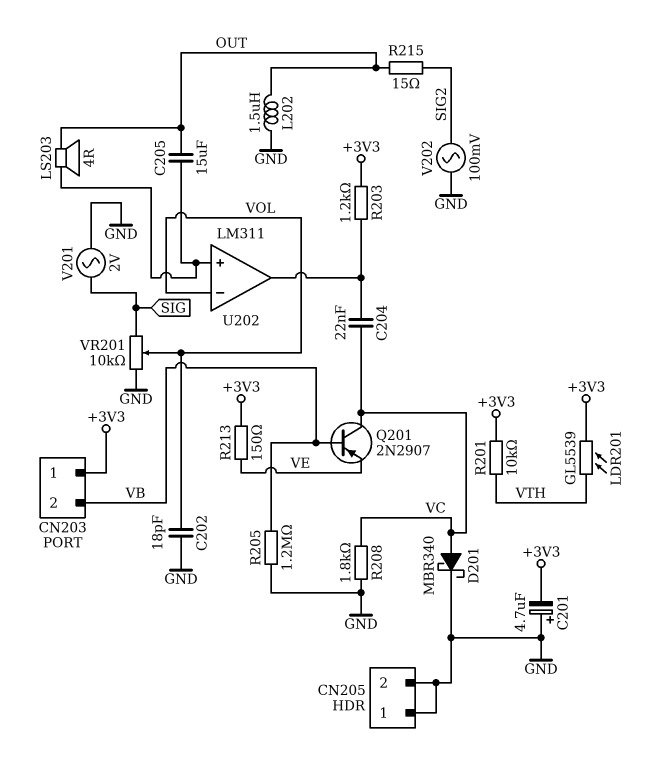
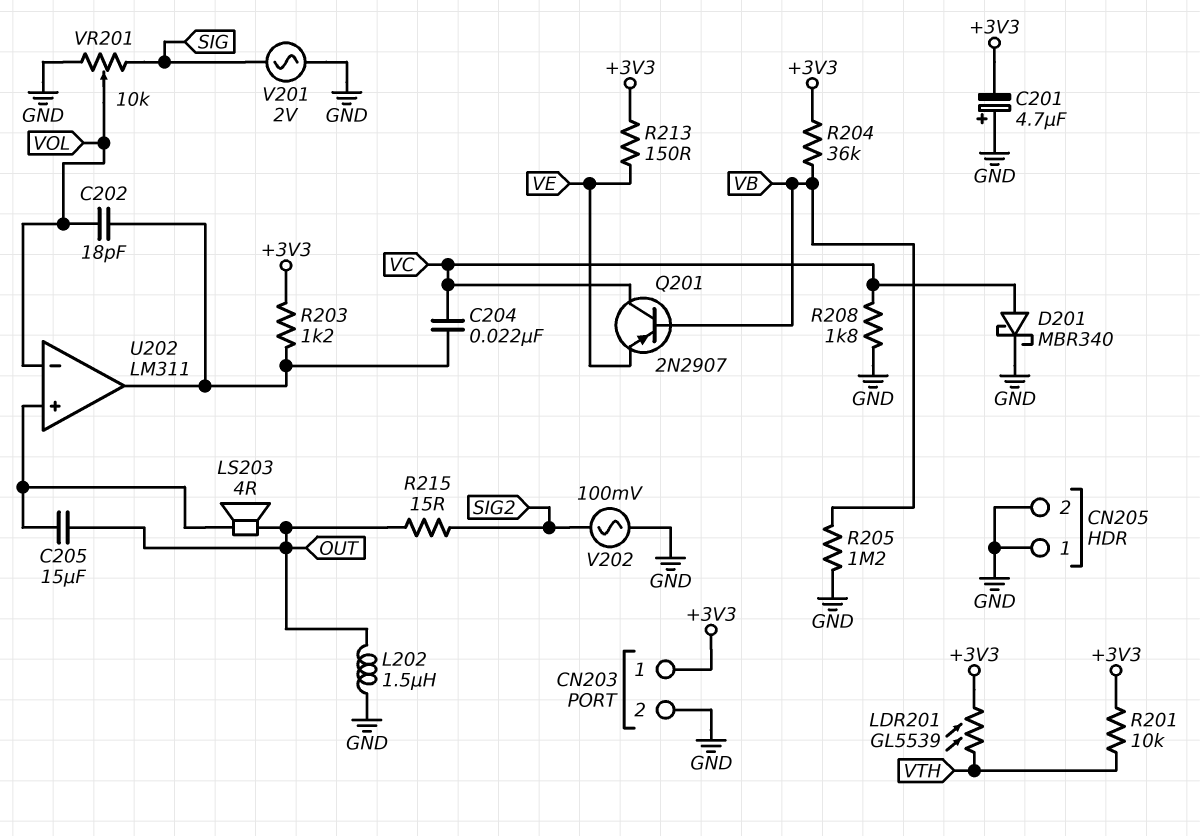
C202: 18pF (GND, VOL) -> 18pF (U202/out, VOL)
CN203 pin 2: VB -> GND
R204: none -> 36k (+3V3, VB)

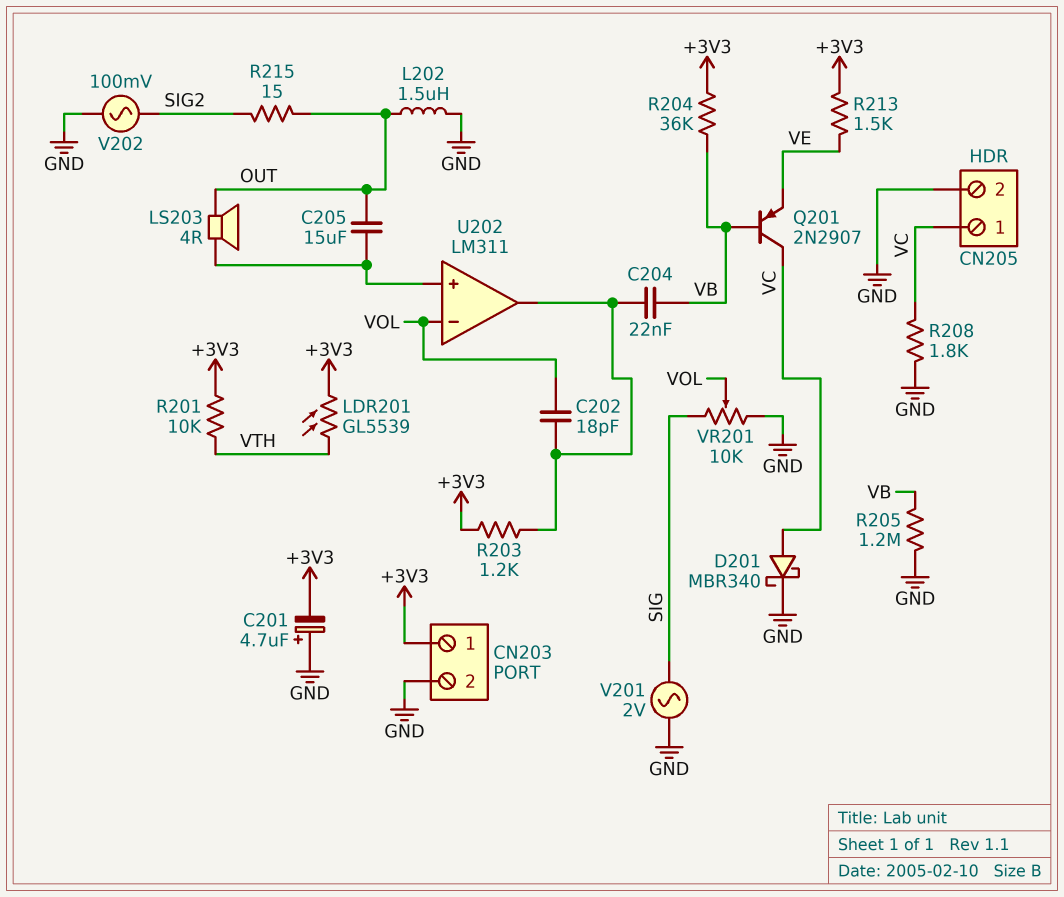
C204: 22nF (U202/out, VC) -> 22nF (U202/out, VB)
CN205 pin 1: GND -> VC
R213: 150 (+3V3, VE) -> 1.5k (+3V3, VE)

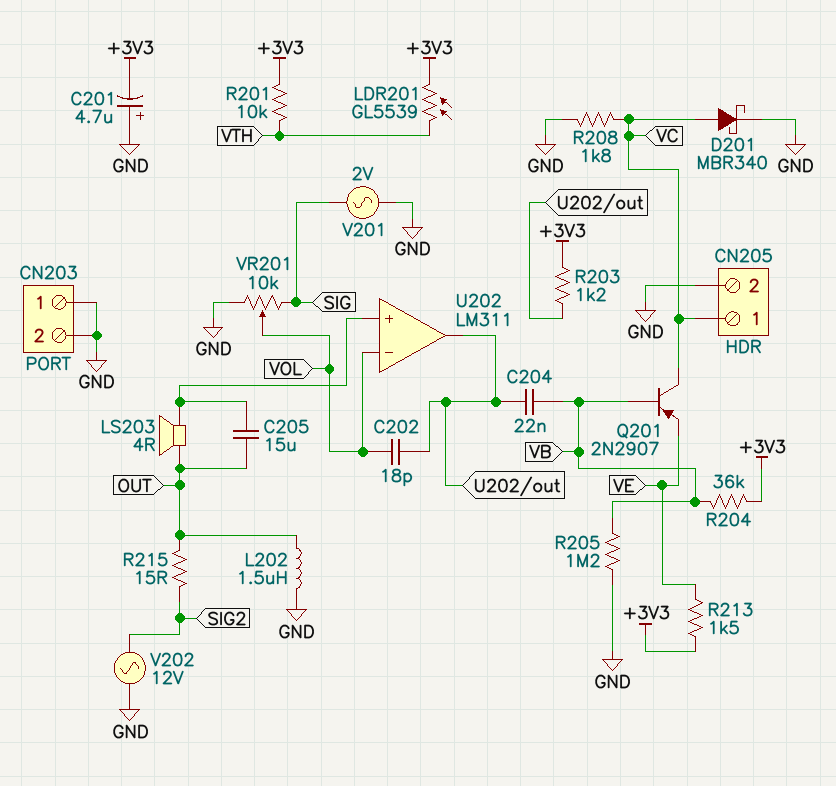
CN203 pin 1: +3V3 -> GND
V202: AC 100mV (GND, SIG2) -> AC 12V (GND, SIG2)

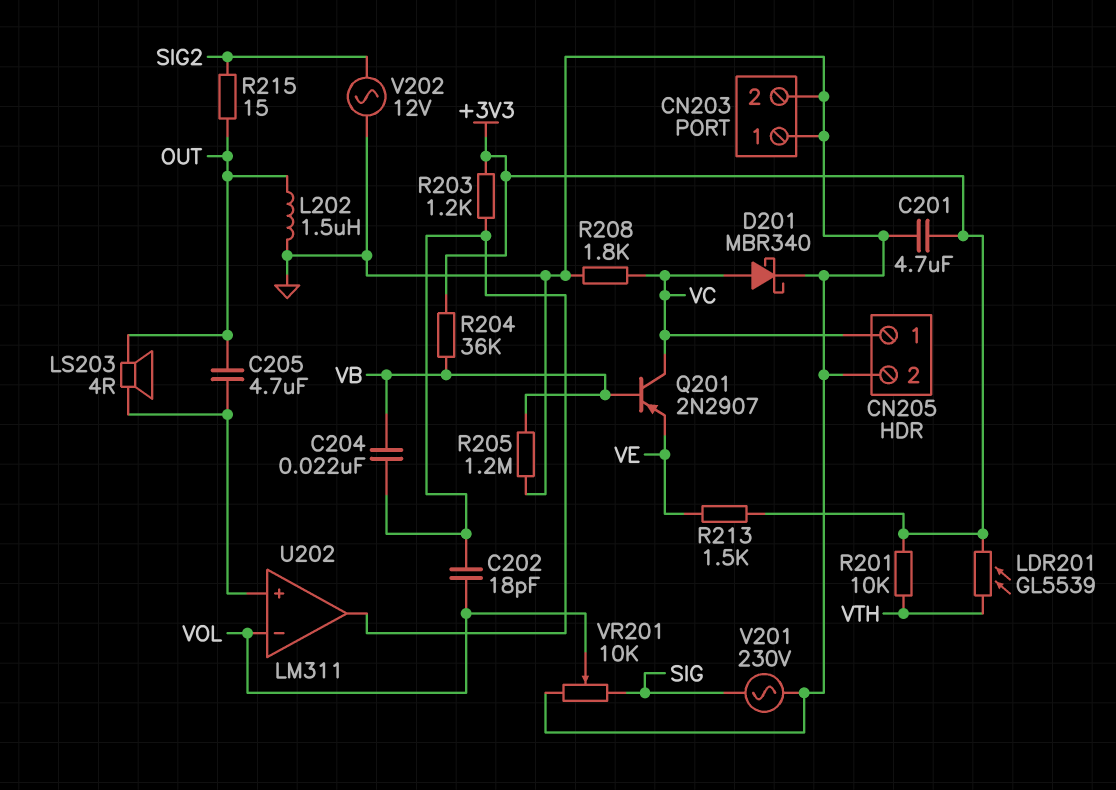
C201: 4.7uF (plus GND, minus +3V3) -> 4.7uF (+3V3, GND)
C205: 15uF (OUT, U202/in+) -> 4.7uF (OUT, U202/in+)
V201: AC 2V (GND, SIG) -> AC 230V (GND, SIG)

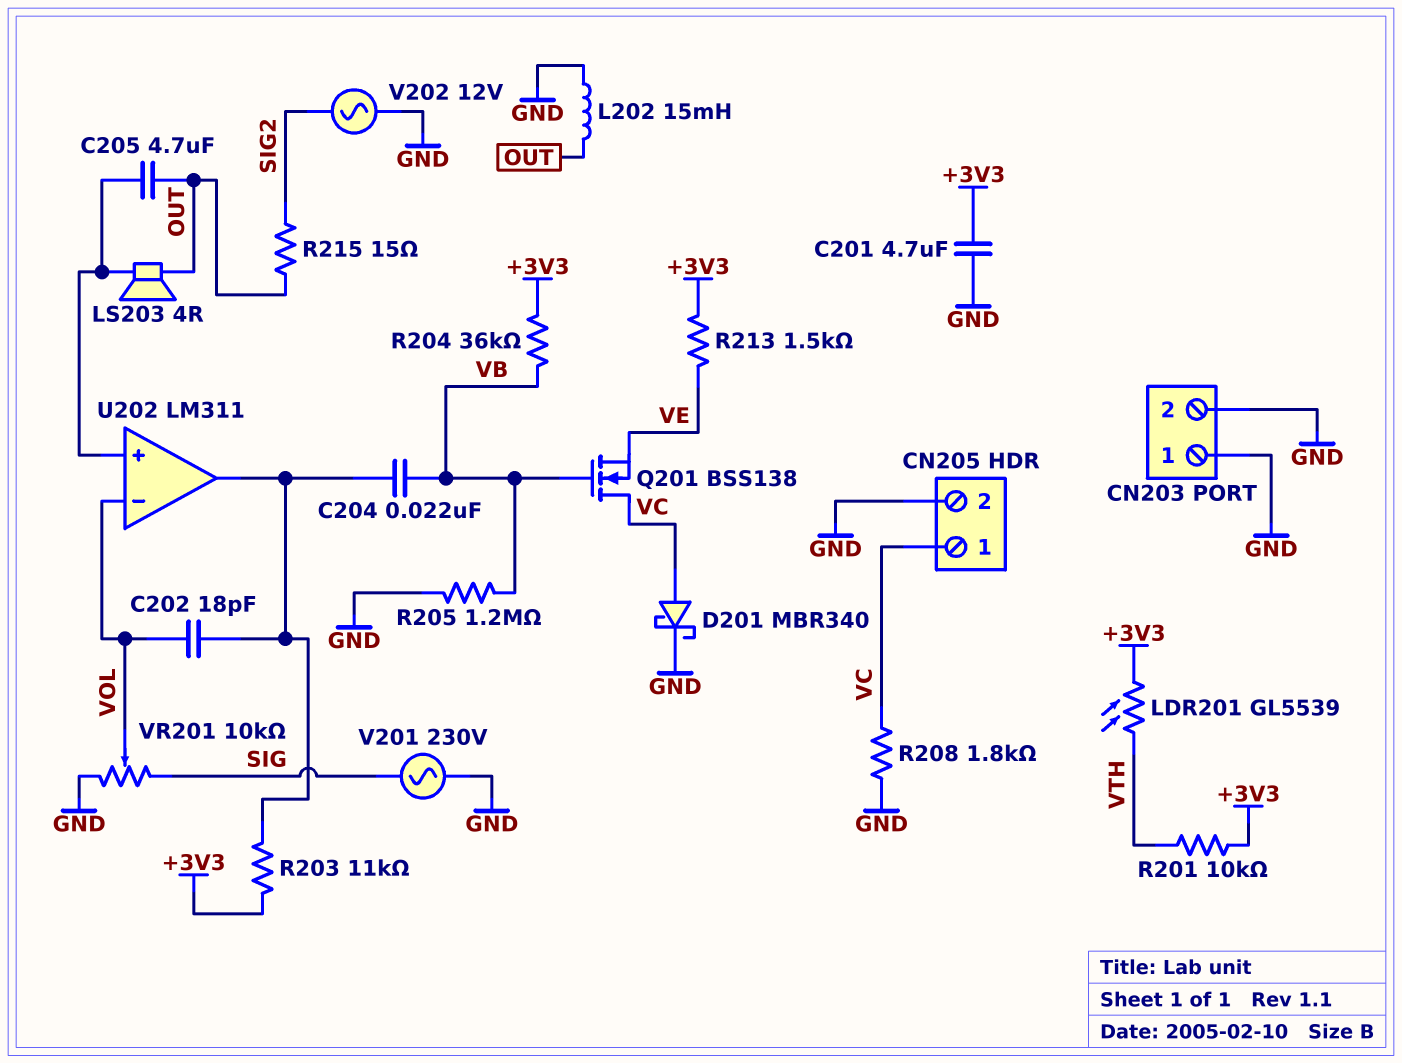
L202: 1.5uH (GND, OUT) -> 15mH (GND, OUT)
Q201: PNP 2N2907 (B VB, C VC, E VE) -> NMOS BSS138 (G VB, D VC, S VE)
R203: 1.2k (+3V3, U202/out) -> 11k (+3V3, U202/out)

